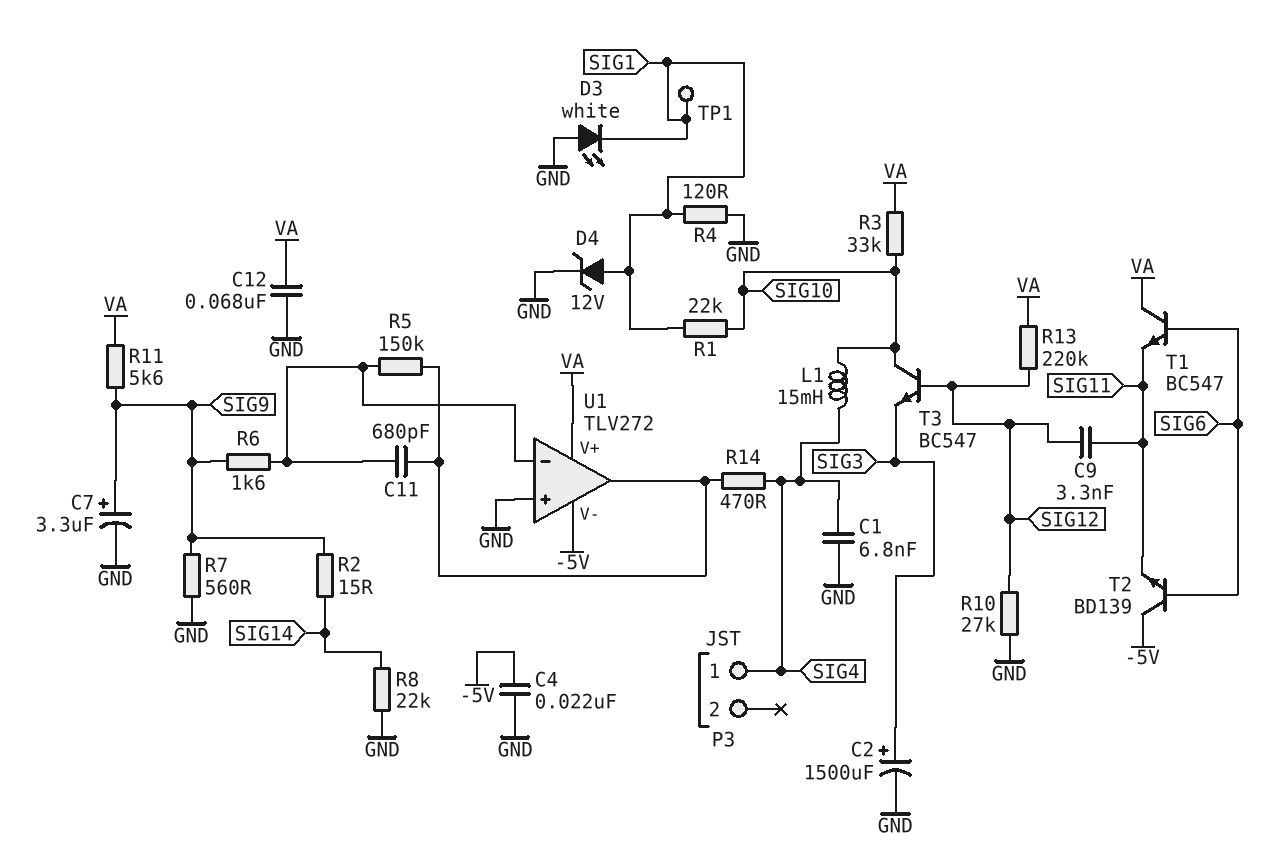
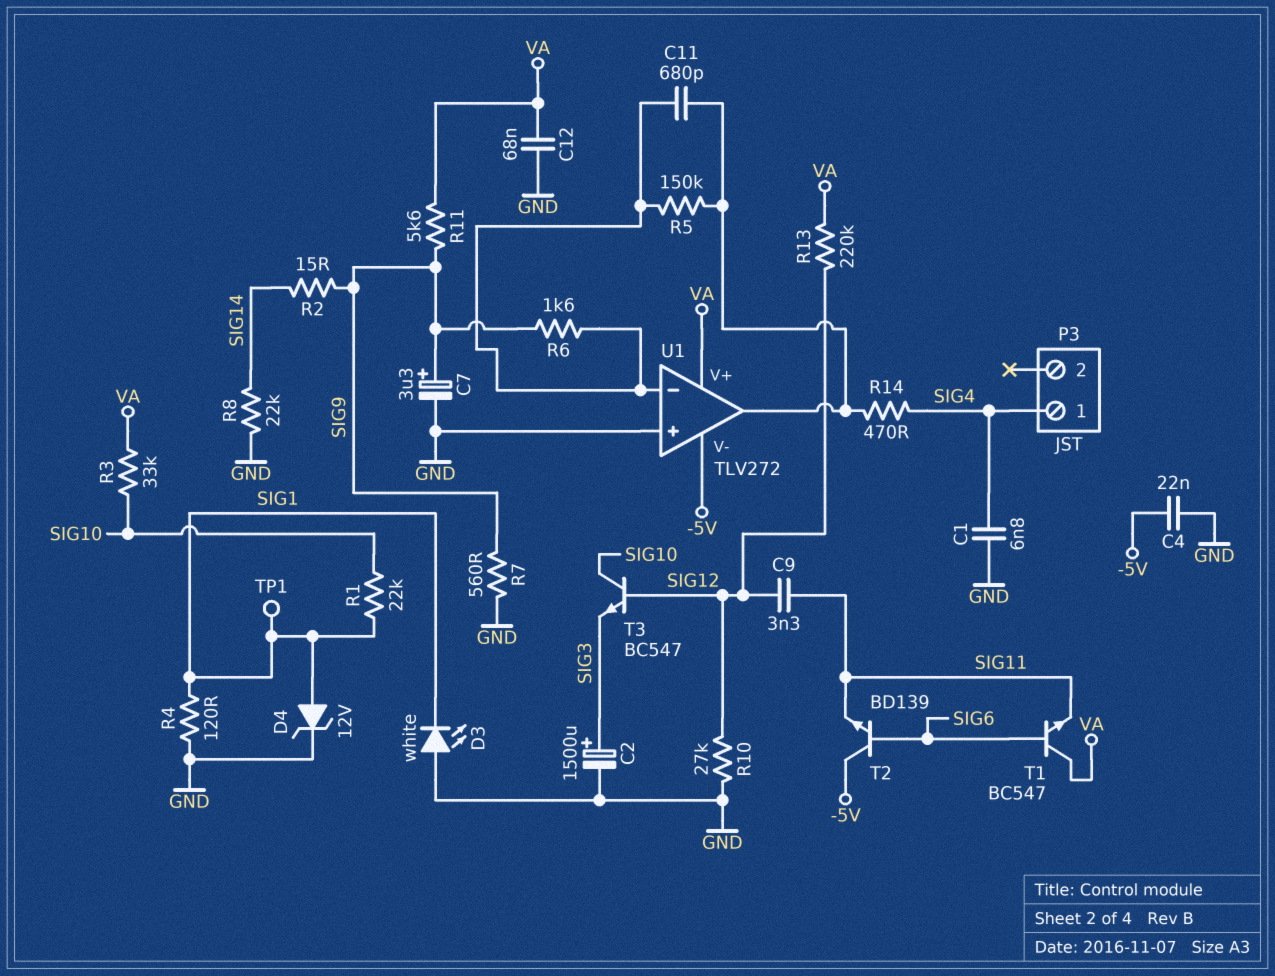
L1: 15mH (SIG4, SIG10) -> none

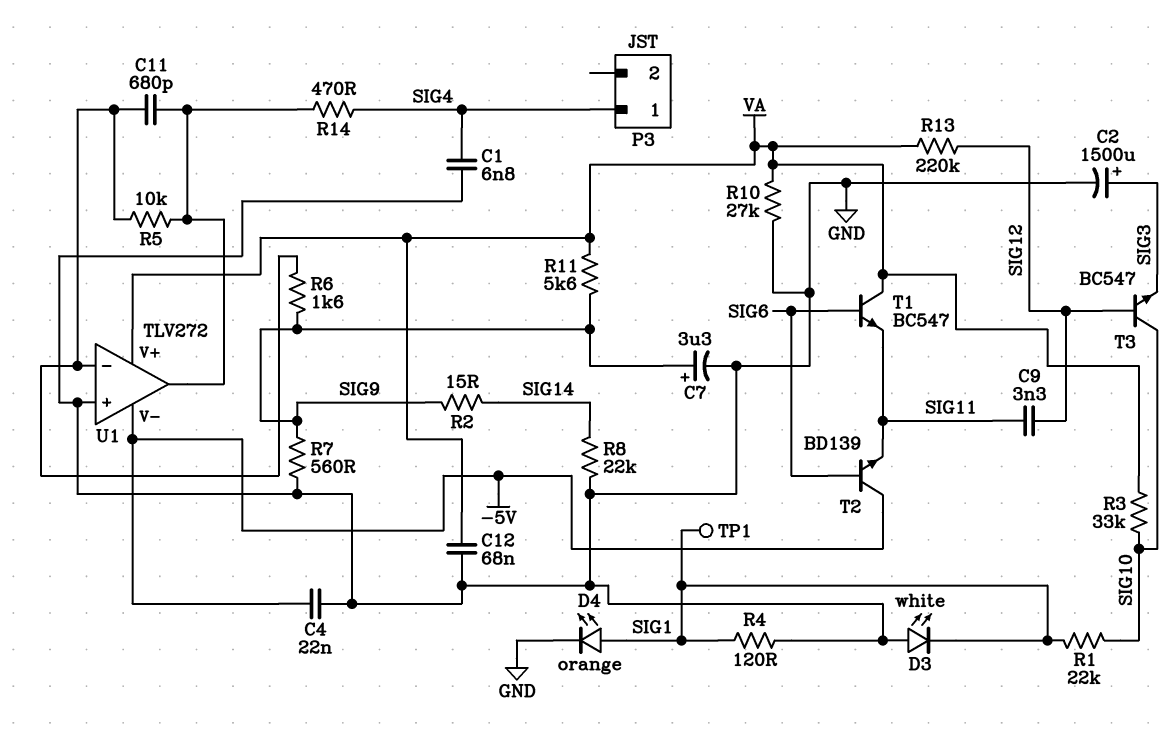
D4: zener 12V (A SIG1, K GND) -> LED orange (A SIG1, K GND)
R5: 150k (U1/in-, U1/out) -> 10k (U1/in-, U1/out)
R10: 27k (GND, SIG12) -> 27k (GND, VA)

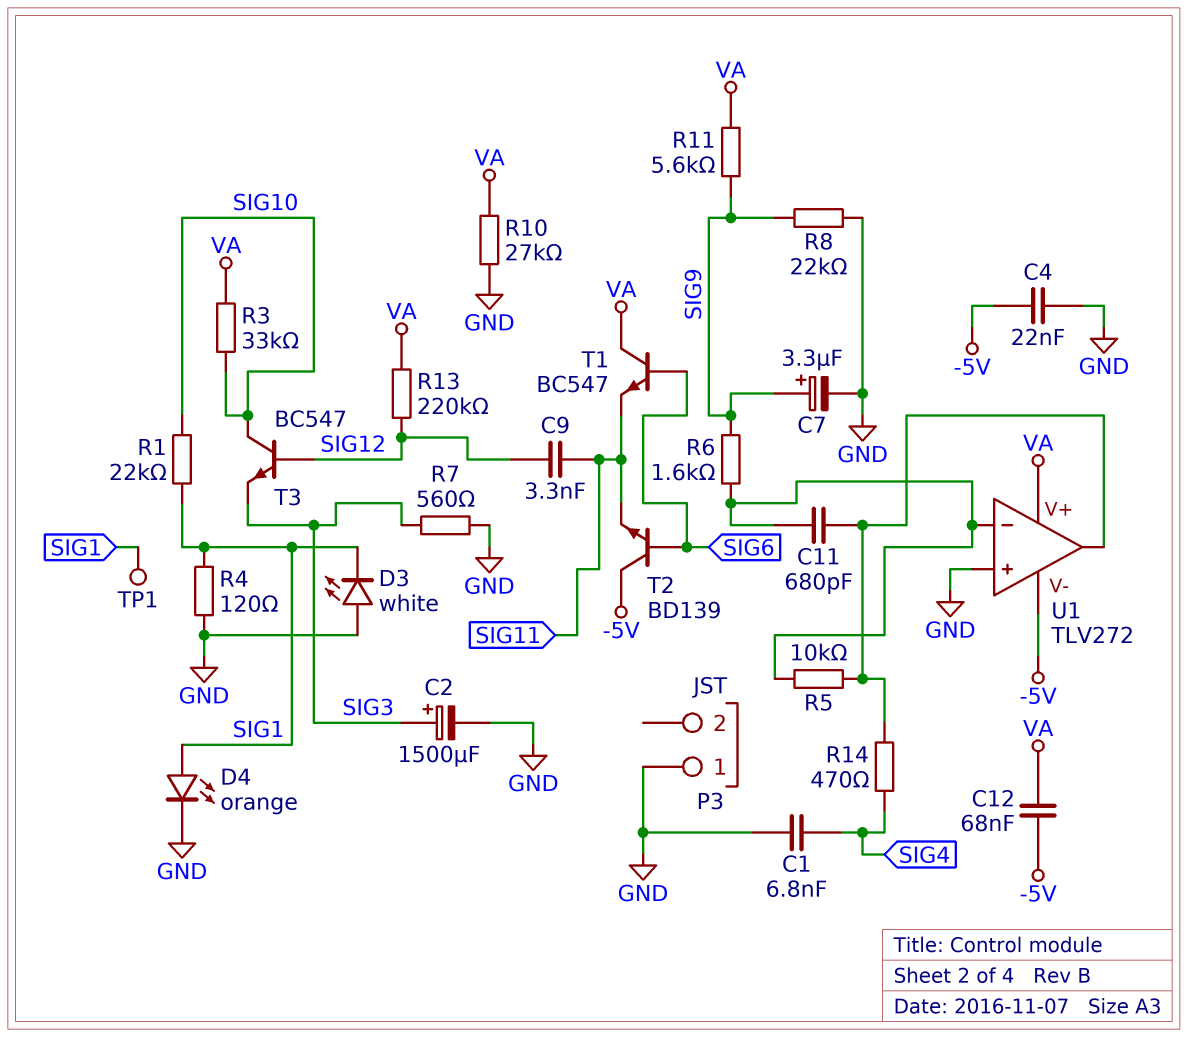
C12: 68nF (GND, VA) -> 68nF (-5V, VA)
P3 pin 1: SIG4 -> GND
R2: 15 (SIG9, SIG14) -> none
R7: 560 (GND, SIG9) -> 560 (GND, SIG3)
R8: 22k (GND, SIG14) -> 22k (GND, SIG9)

